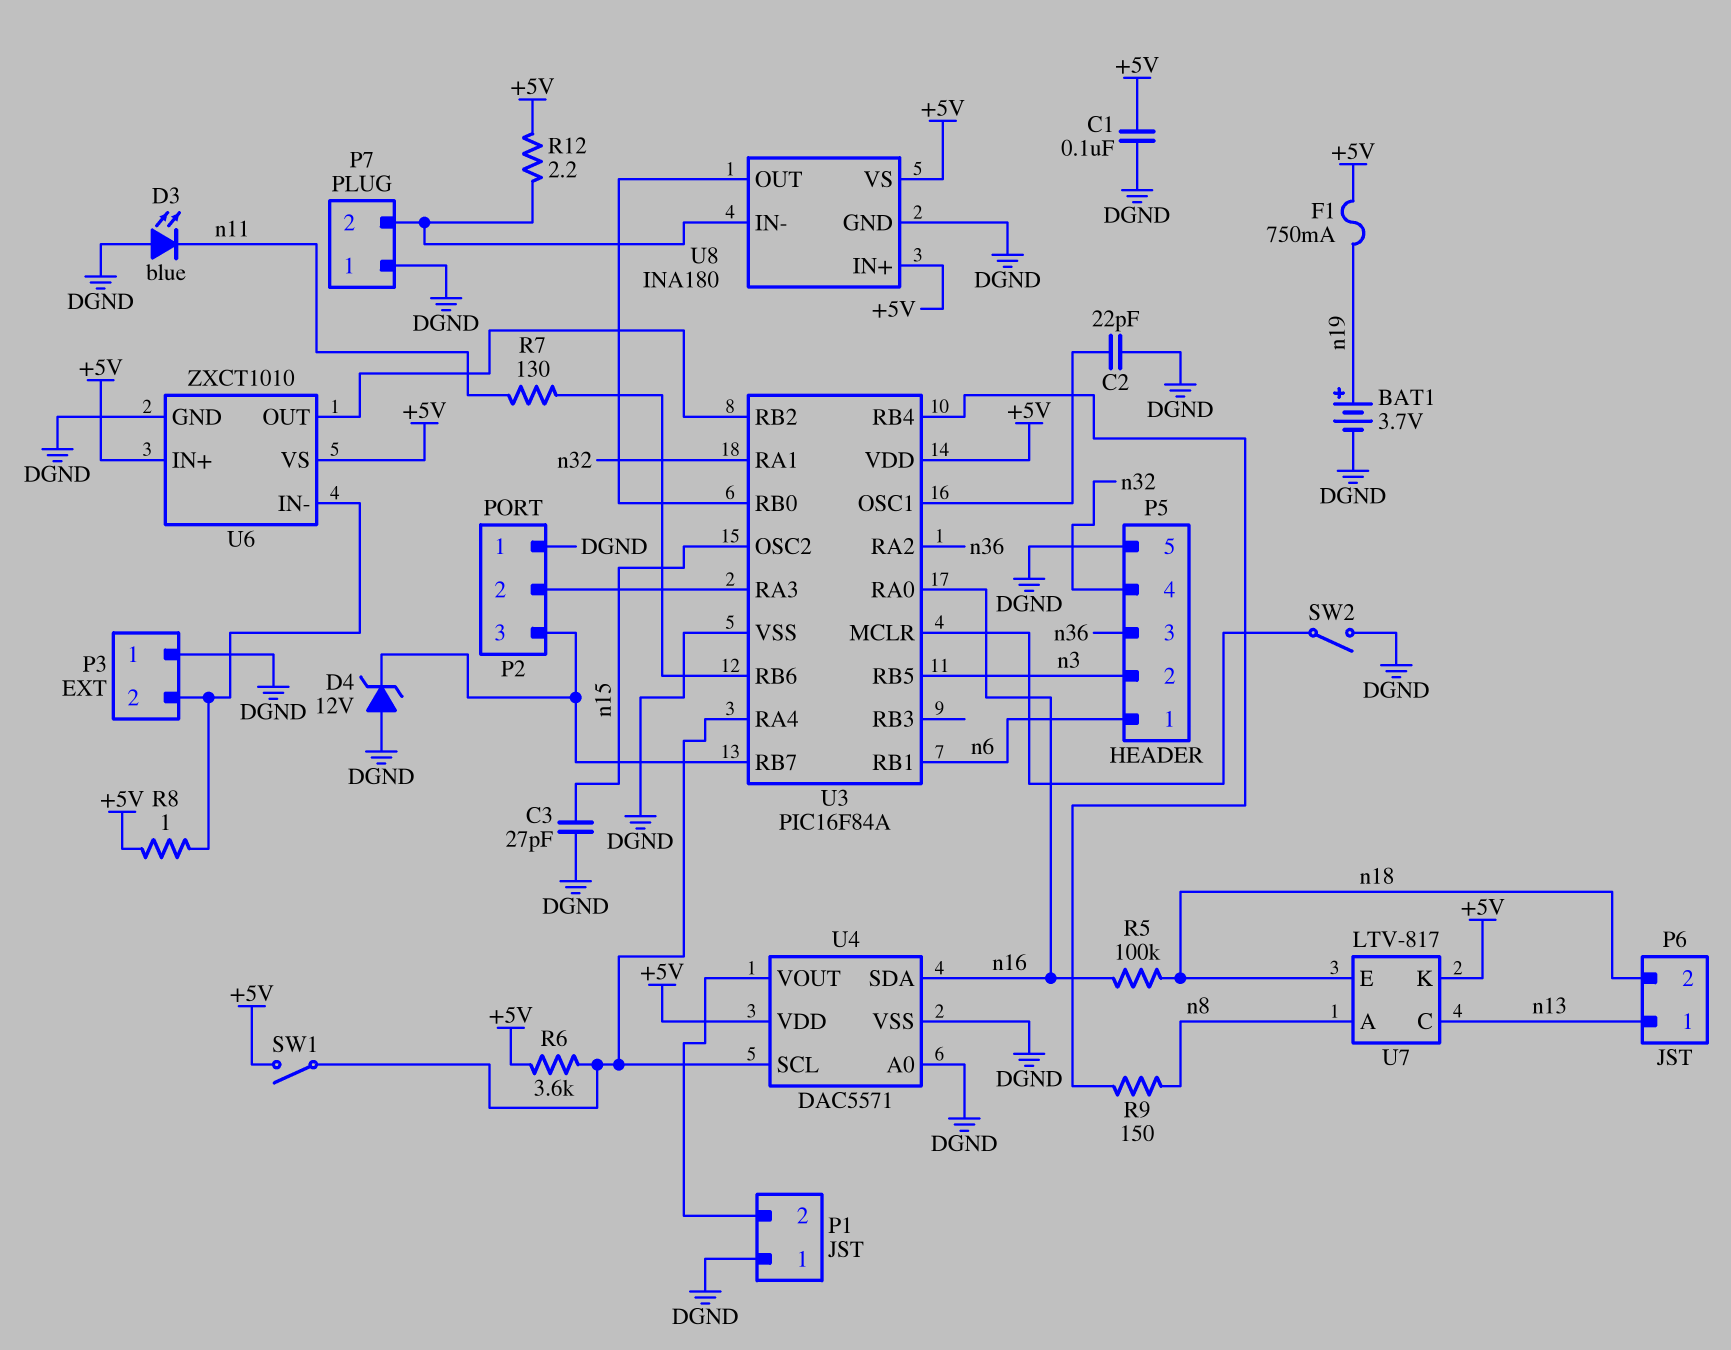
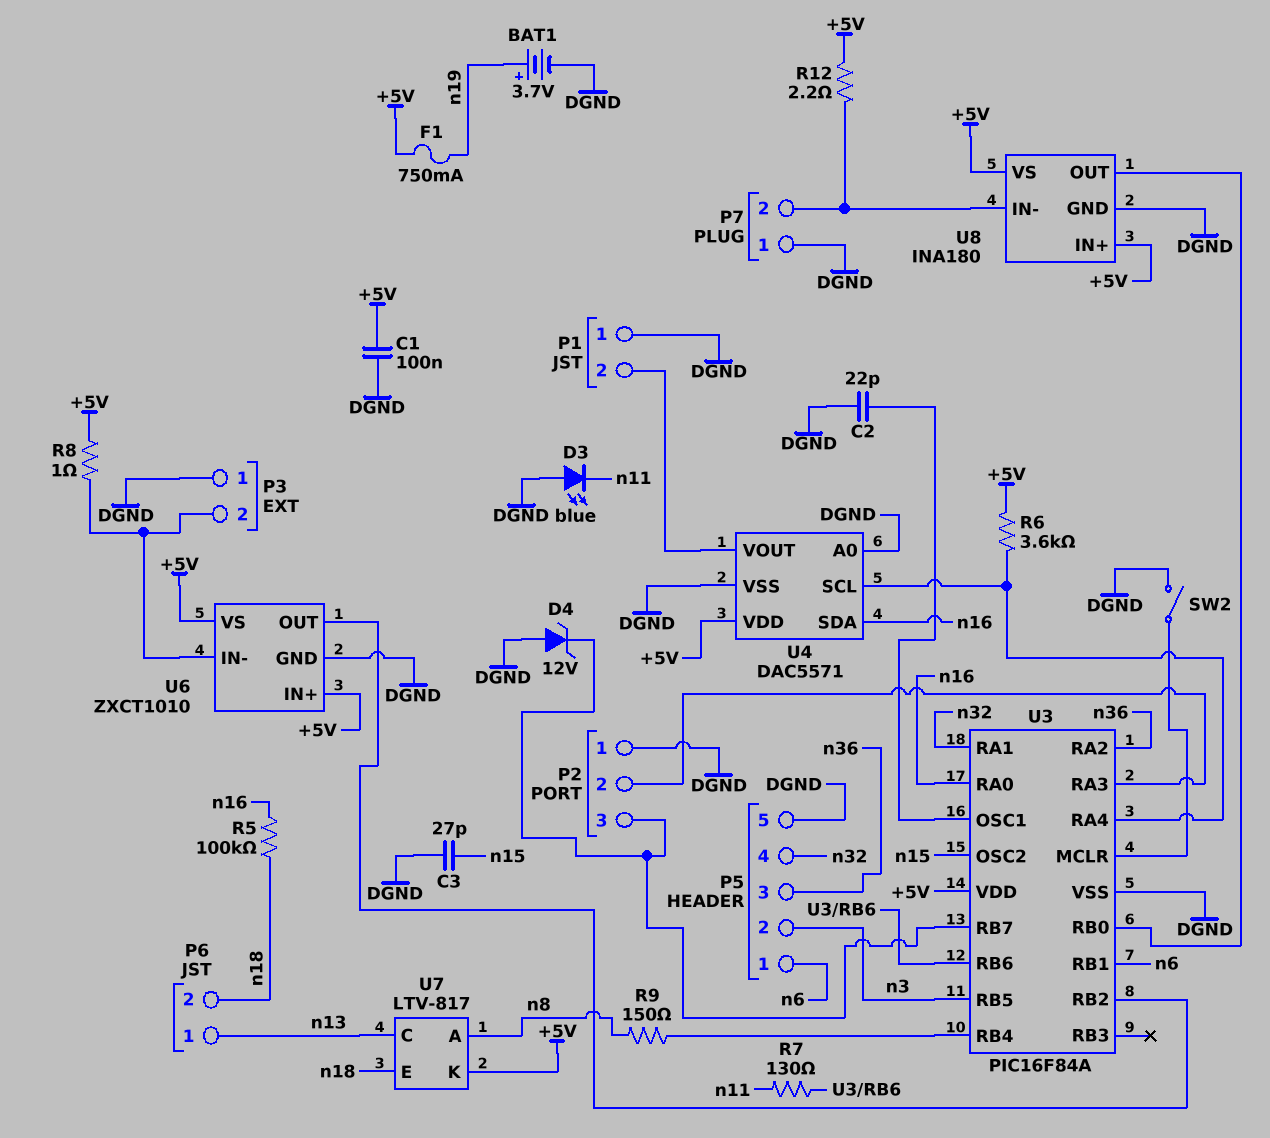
SW1: switch (+5V, U3/RA4) -> none

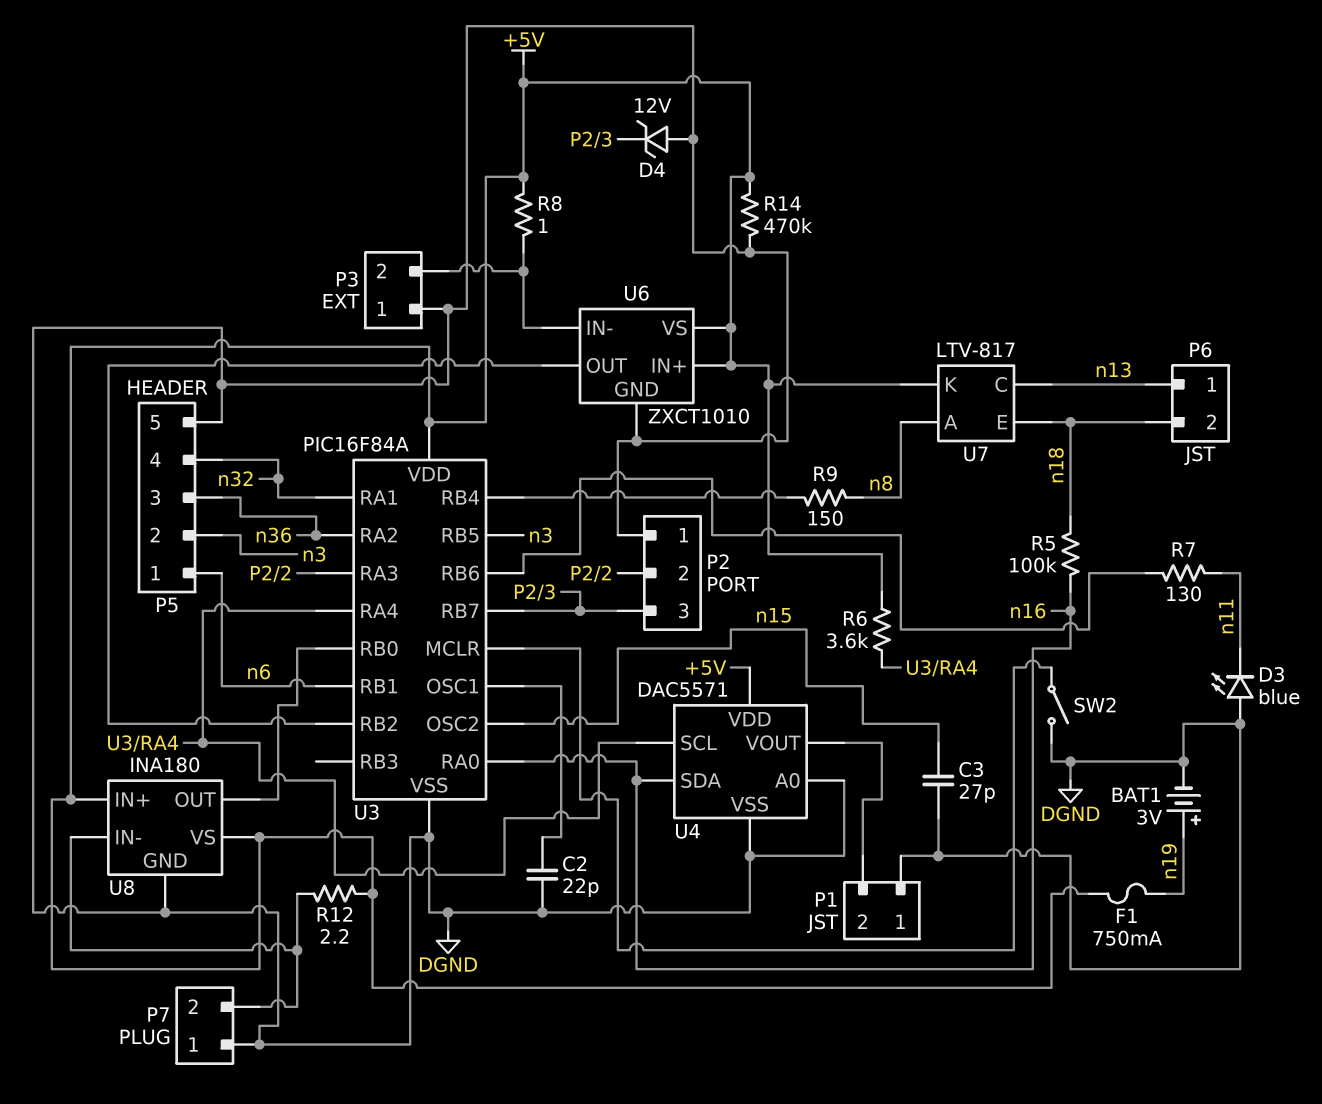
BAT1: 3.7V (plus n19, minus DGND) -> 3V (plus n19, minus DGND)
C1: 100nF (+5V, DGND) -> none
R14: none -> 470k (+5V, DGND)

